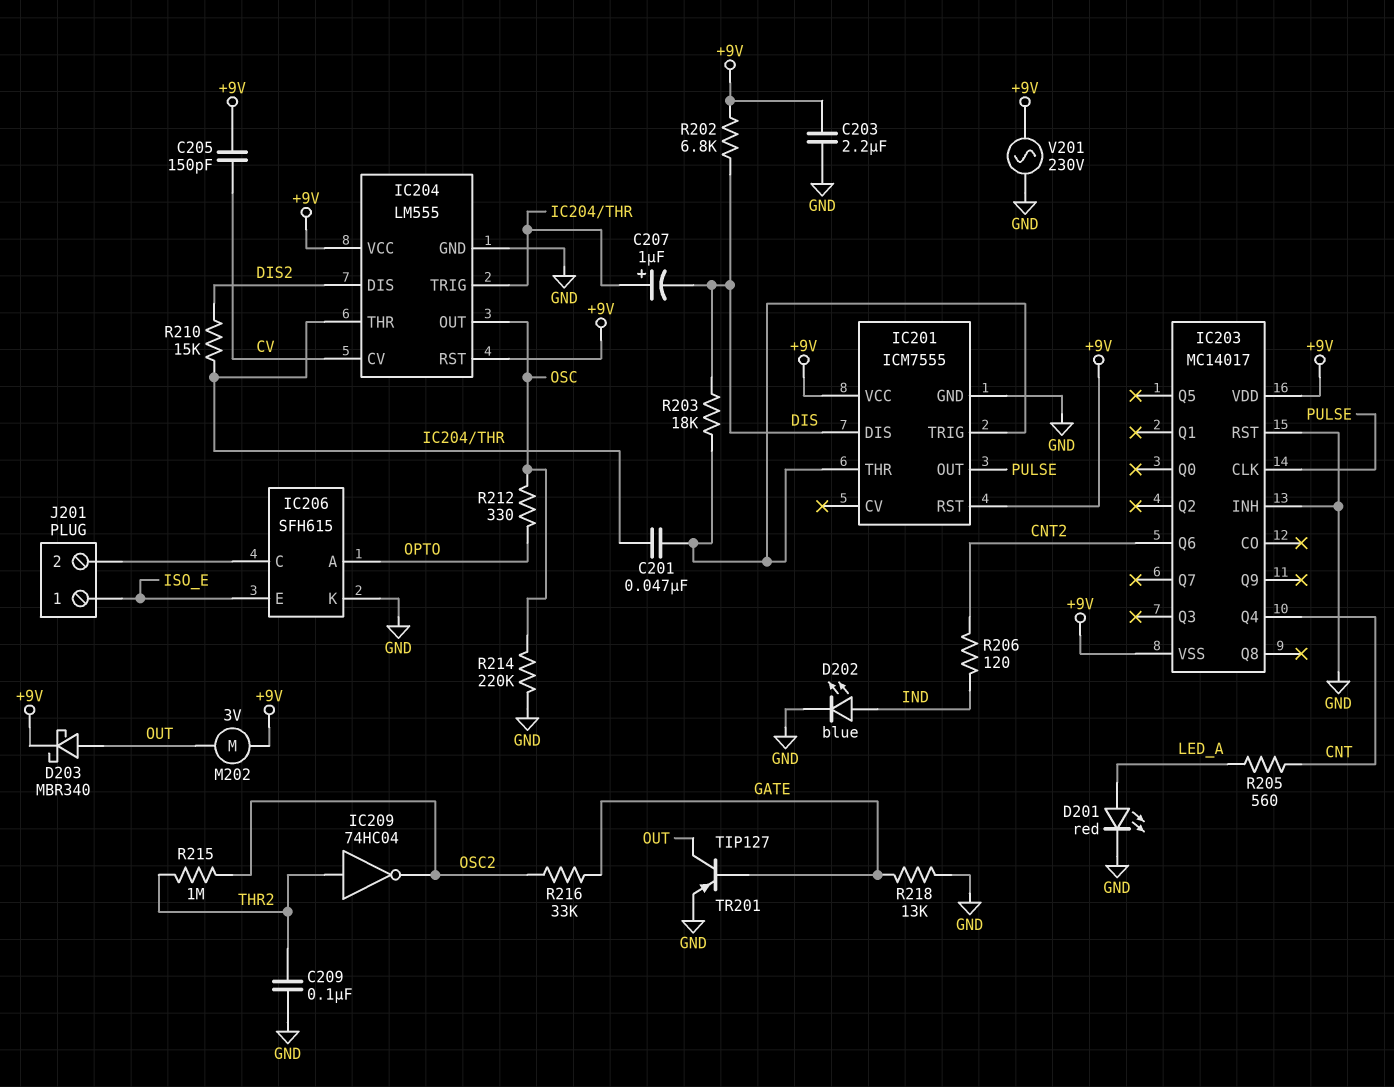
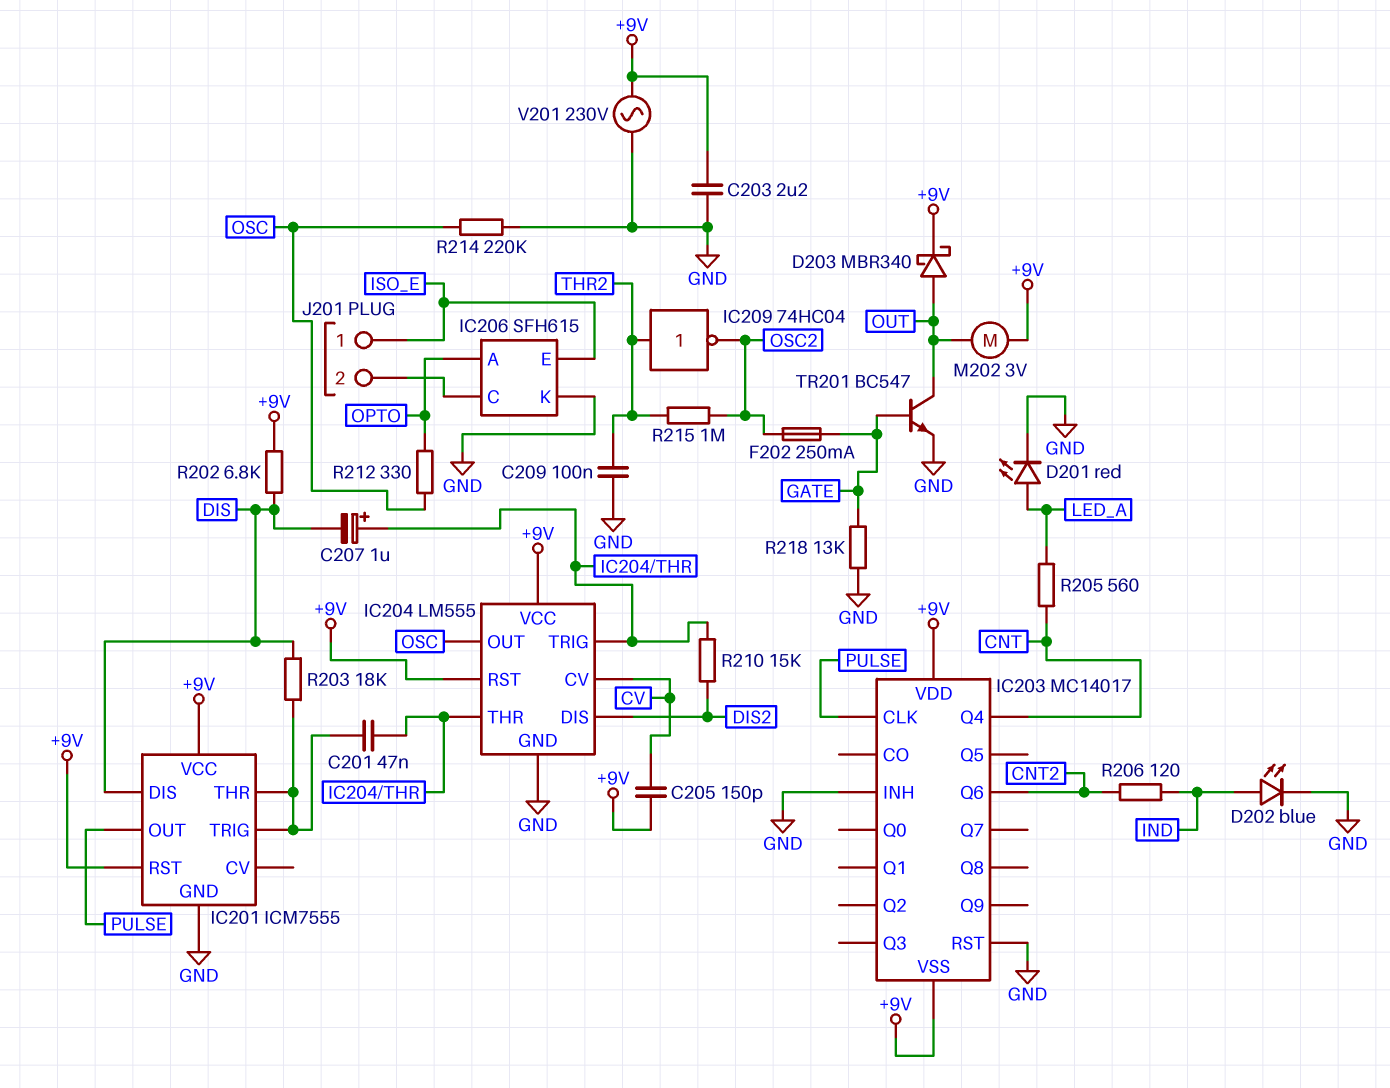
F202: none -> 250mA (GATE, OSC2)
R216: 33k (GATE, OSC2) -> none
TR201: PNP TIP127 (B GATE, C OUT, E GND) -> NPN BC547 (B GATE, C OUT, E GND)

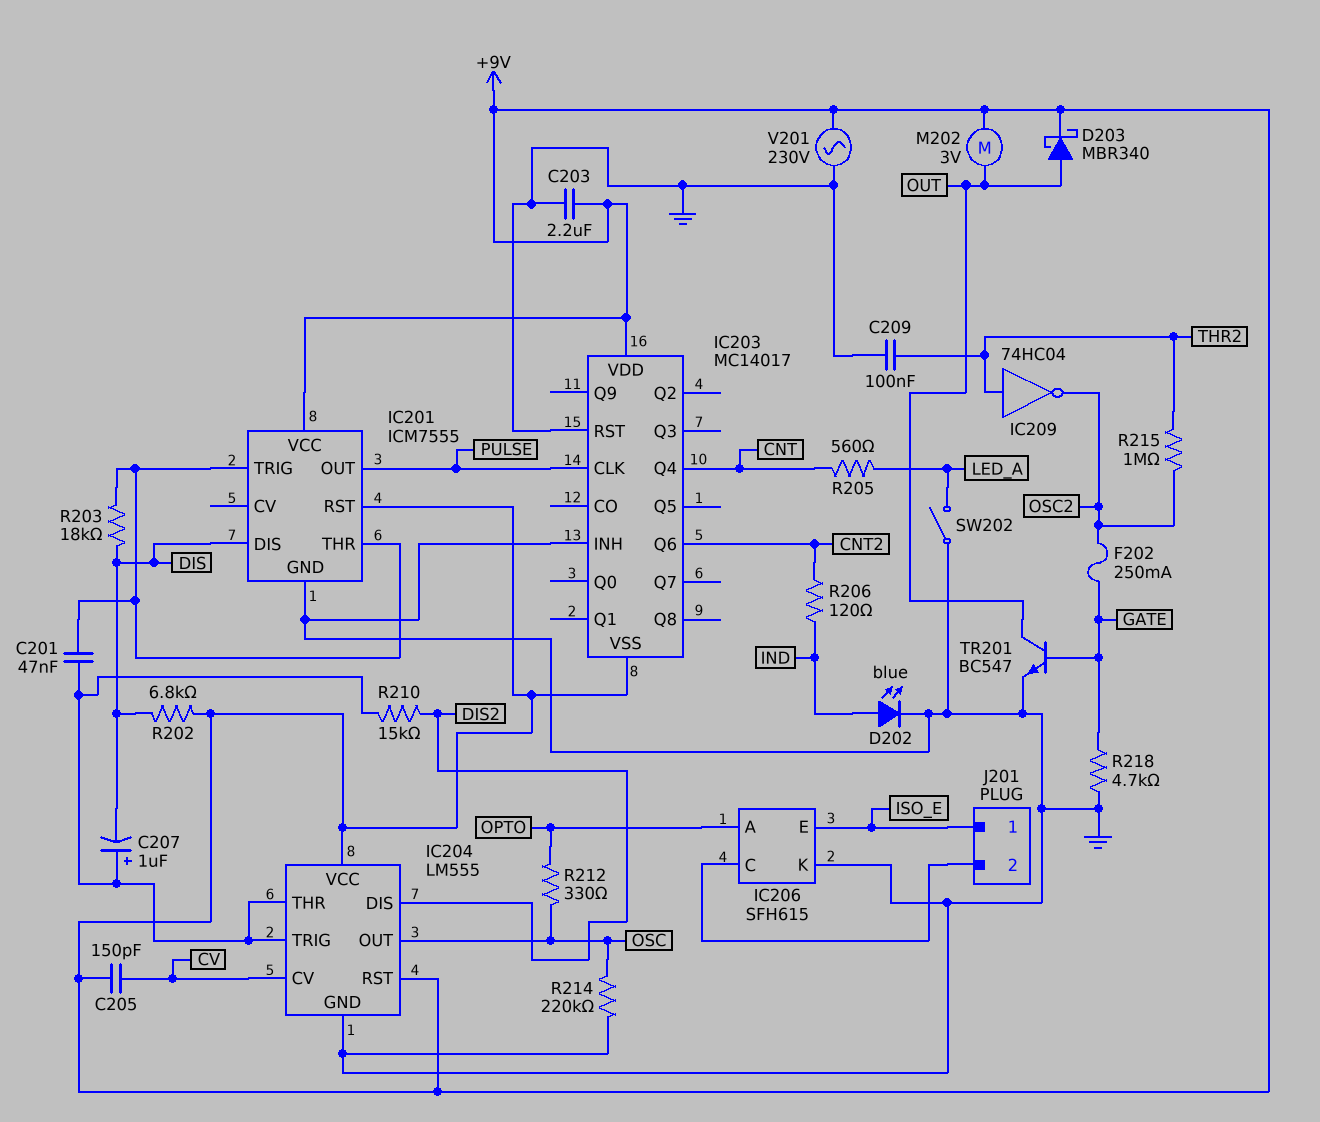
D201: LED red (A LED_A, K GND) -> none
R218: 13k (GATE, GND) -> 4.7k (GATE, GND)
SW202: none -> switch (GND, LED_A)

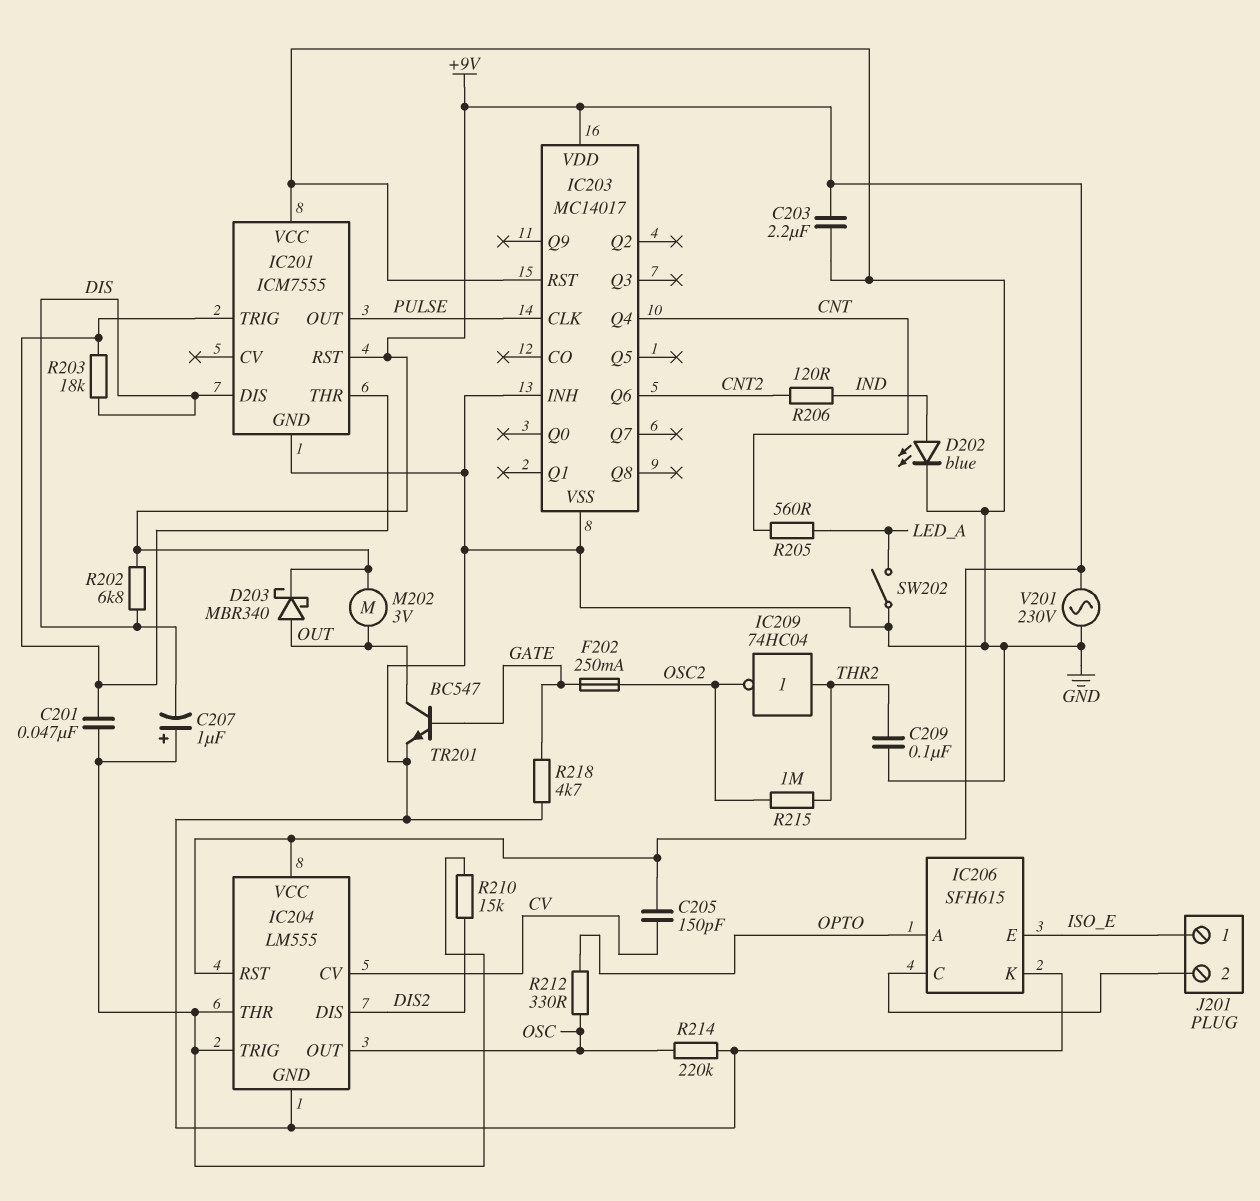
IC201 pin VCC: +9V -> GND
IC203 pin VSS: +9V -> GND

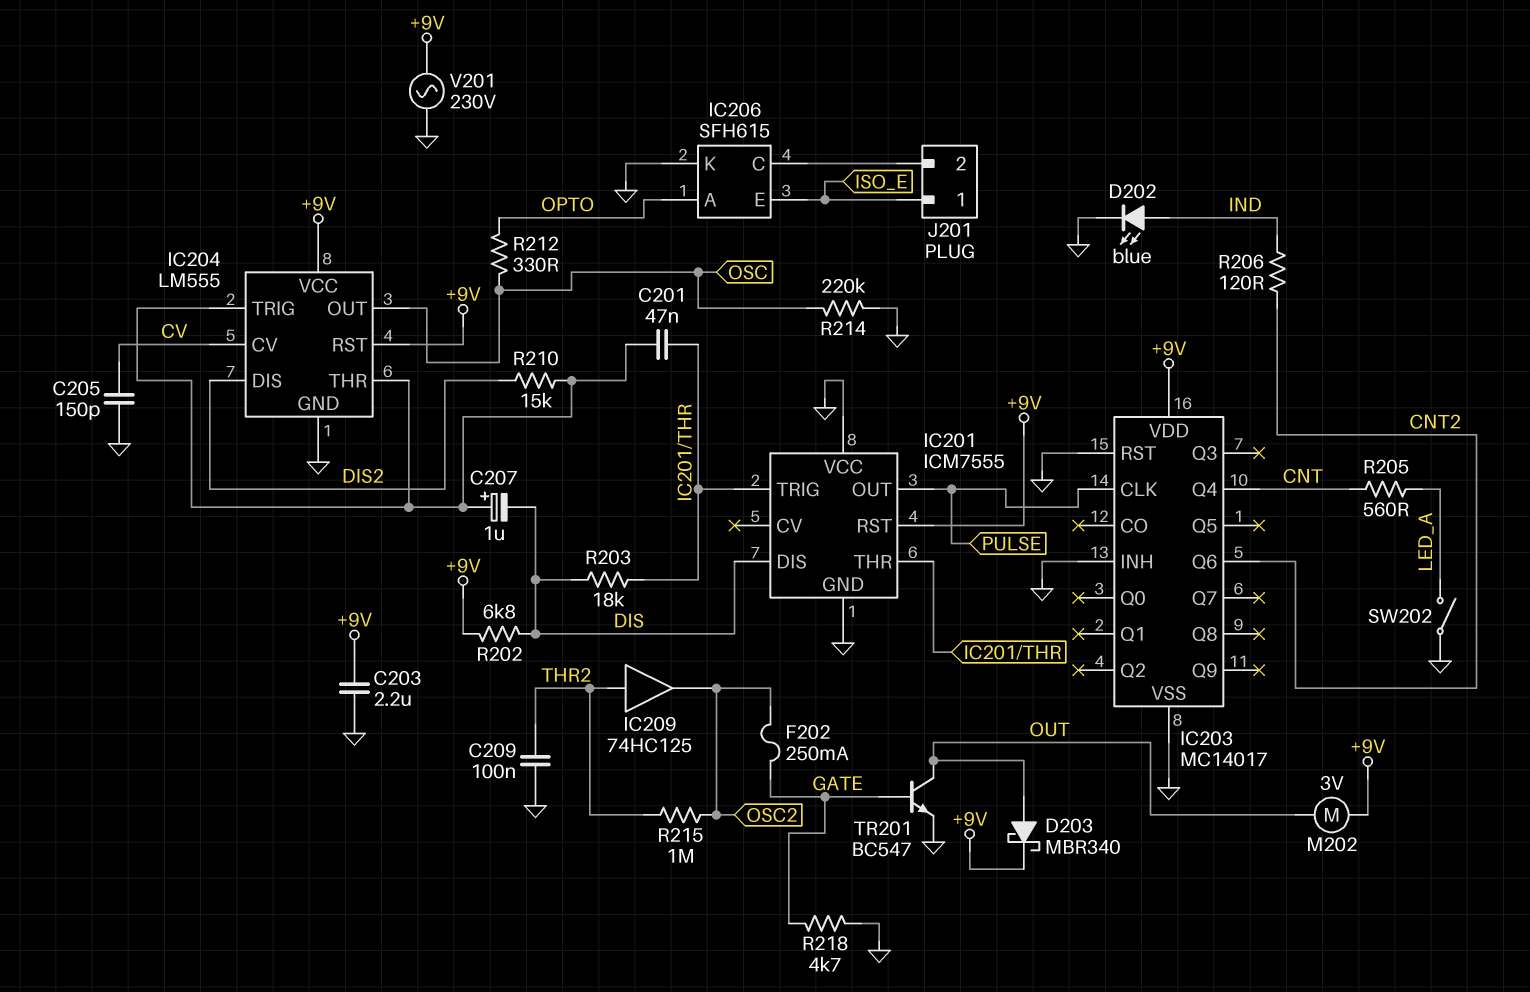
C205: 150pF (+9V, CV) -> 150pF (CV, GND)
IC209: NOT 74HC04 (in THR2, out OSC2) -> buffer 74HC125 (in THR2, out OSC2)

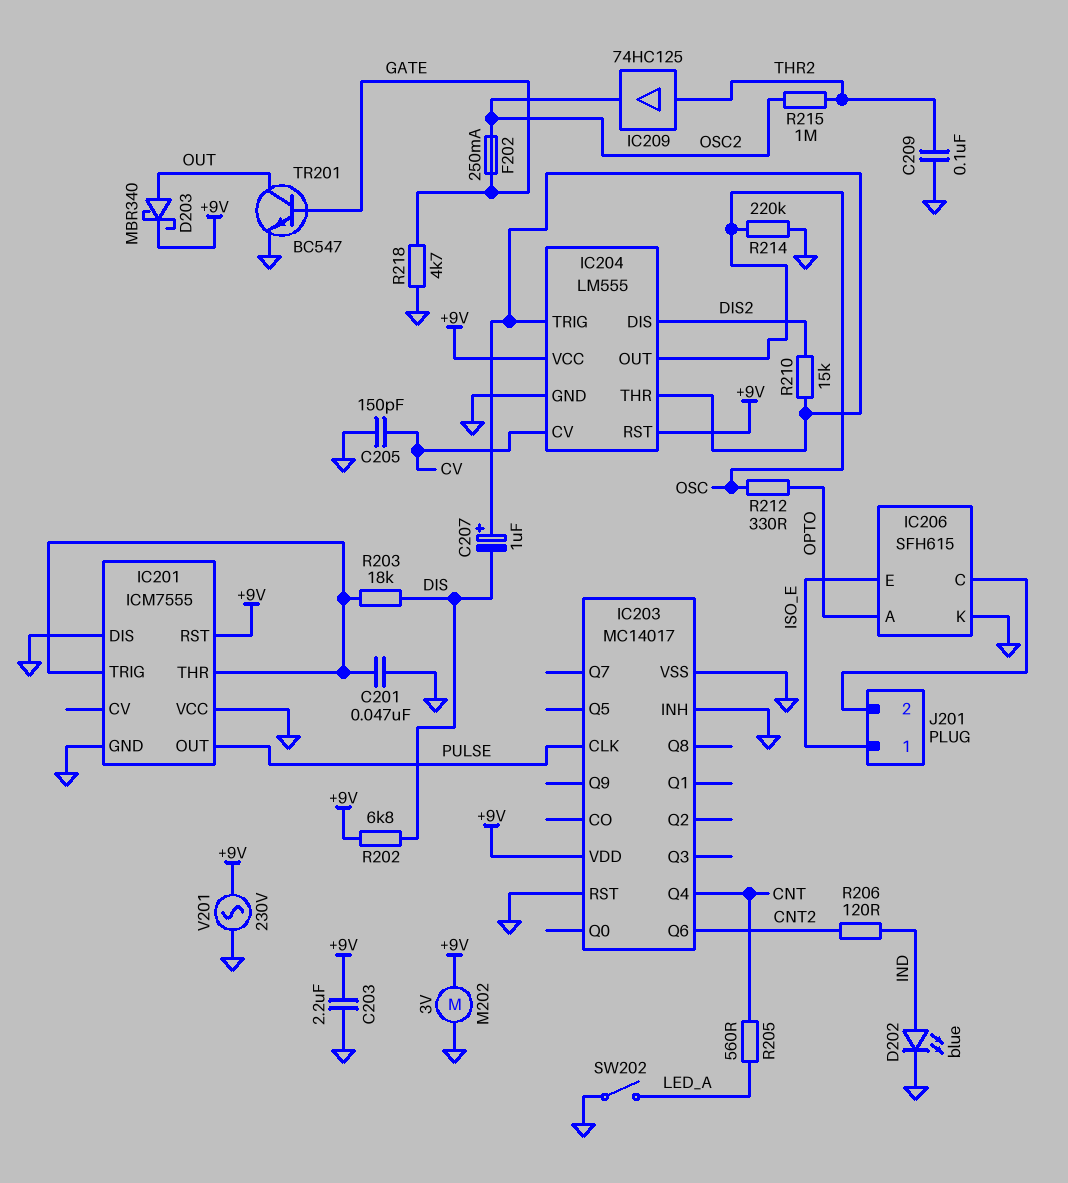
C201: 47nF (IC201/THR, IC204/THR) -> 47nF (GND, IC201/THR)
IC201 pin DIS: DIS -> GND
M202: motor 3V (+9V, OUT) -> motor 3V (+9V, GND)

